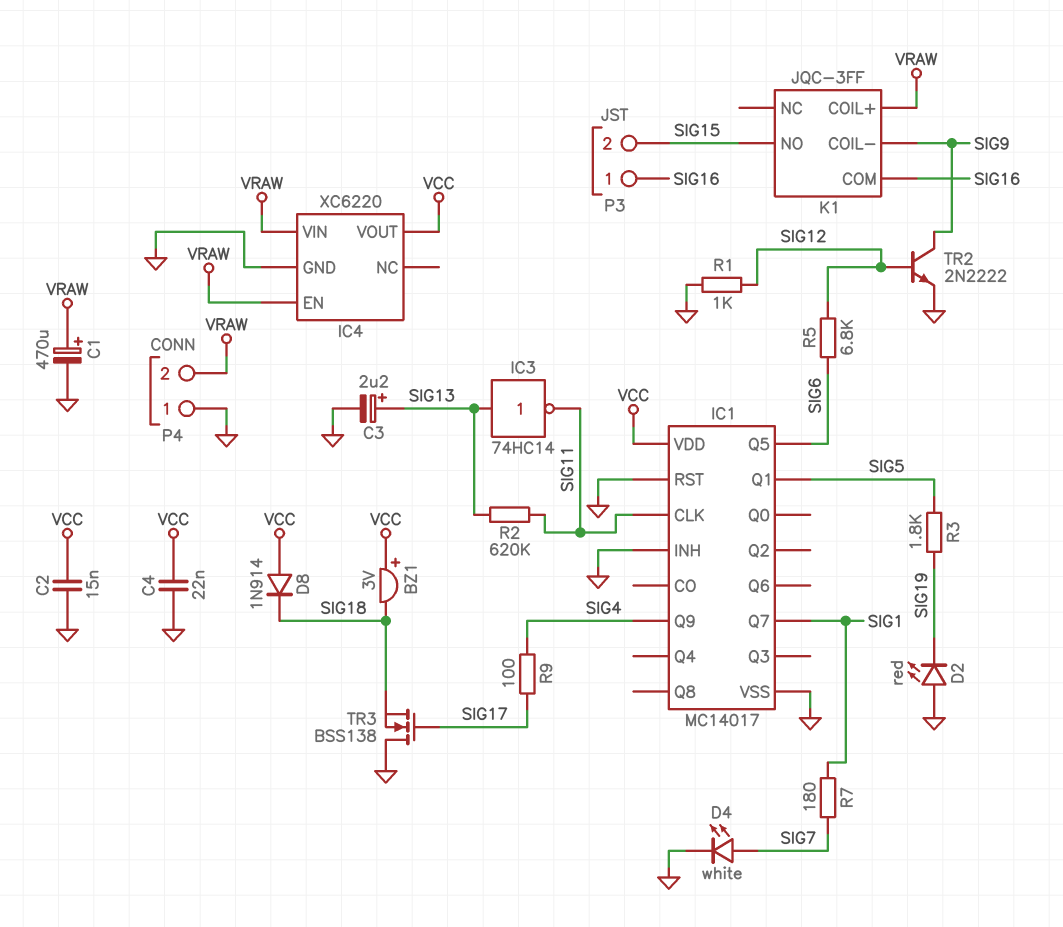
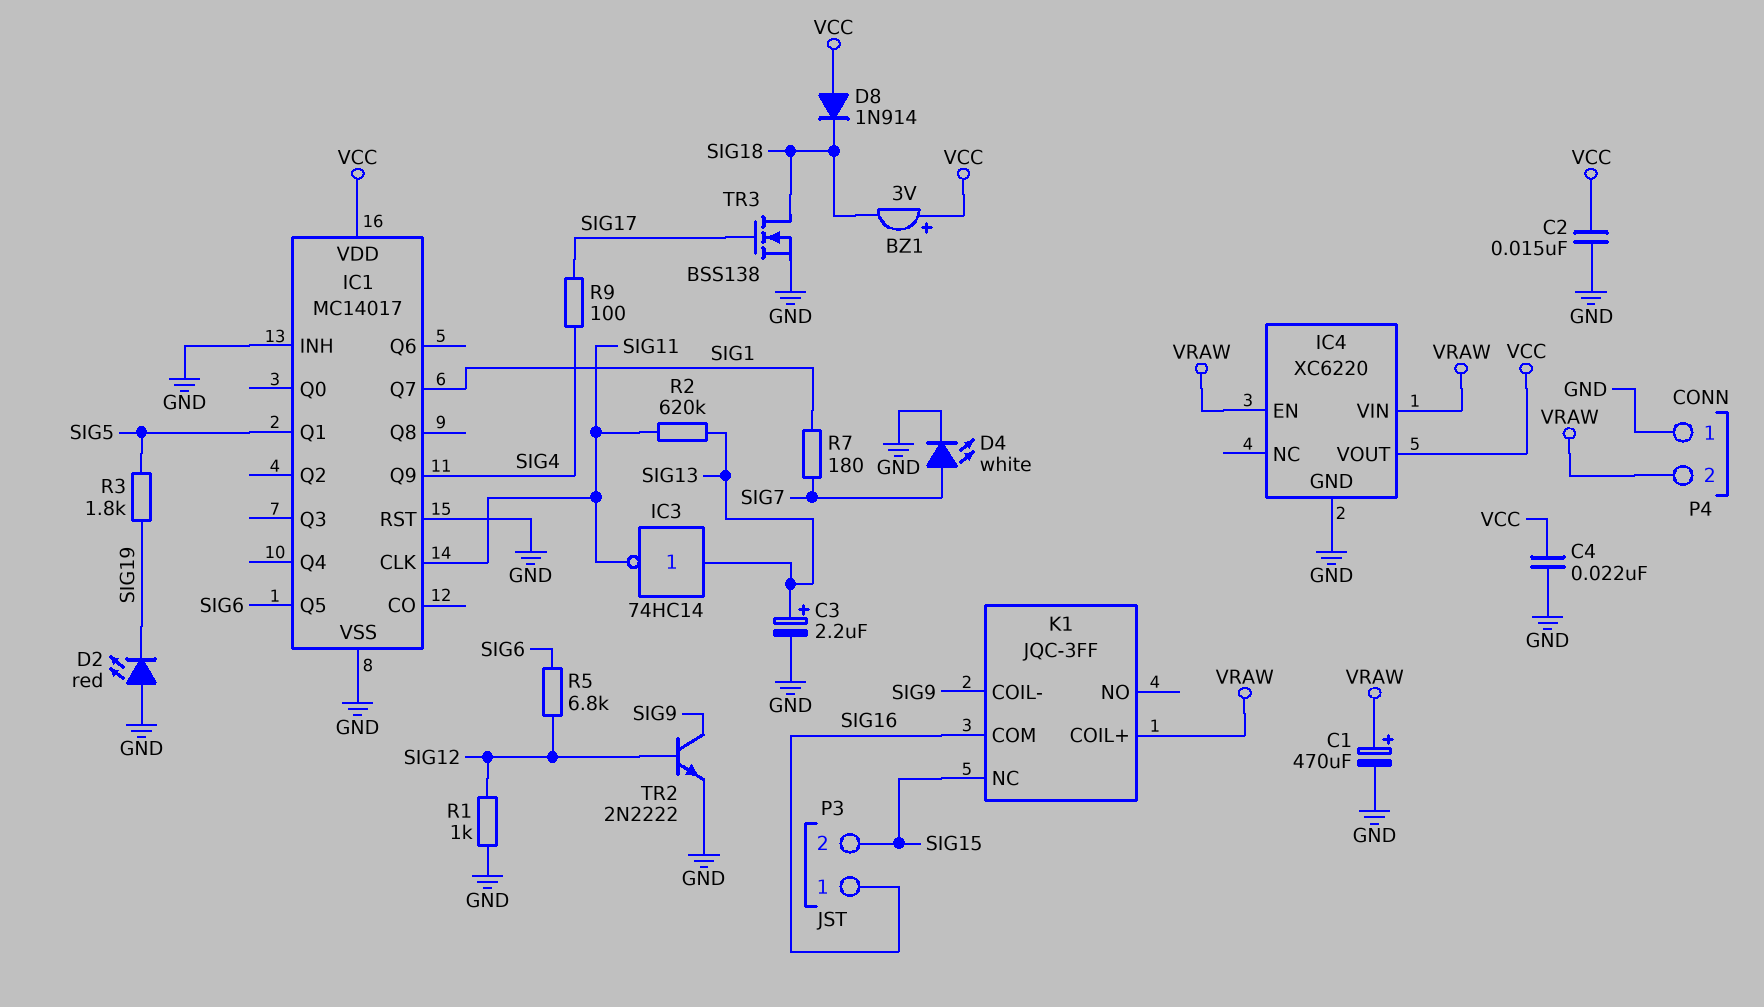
K1 pin NC: none -> SIG15
K1 pin NO: SIG15 -> none
TR3: NMOS BSS138 (G SIG17, D GND, S SIG18) -> NMOS BSS138 (G SIG17, D SIG18, S GND)

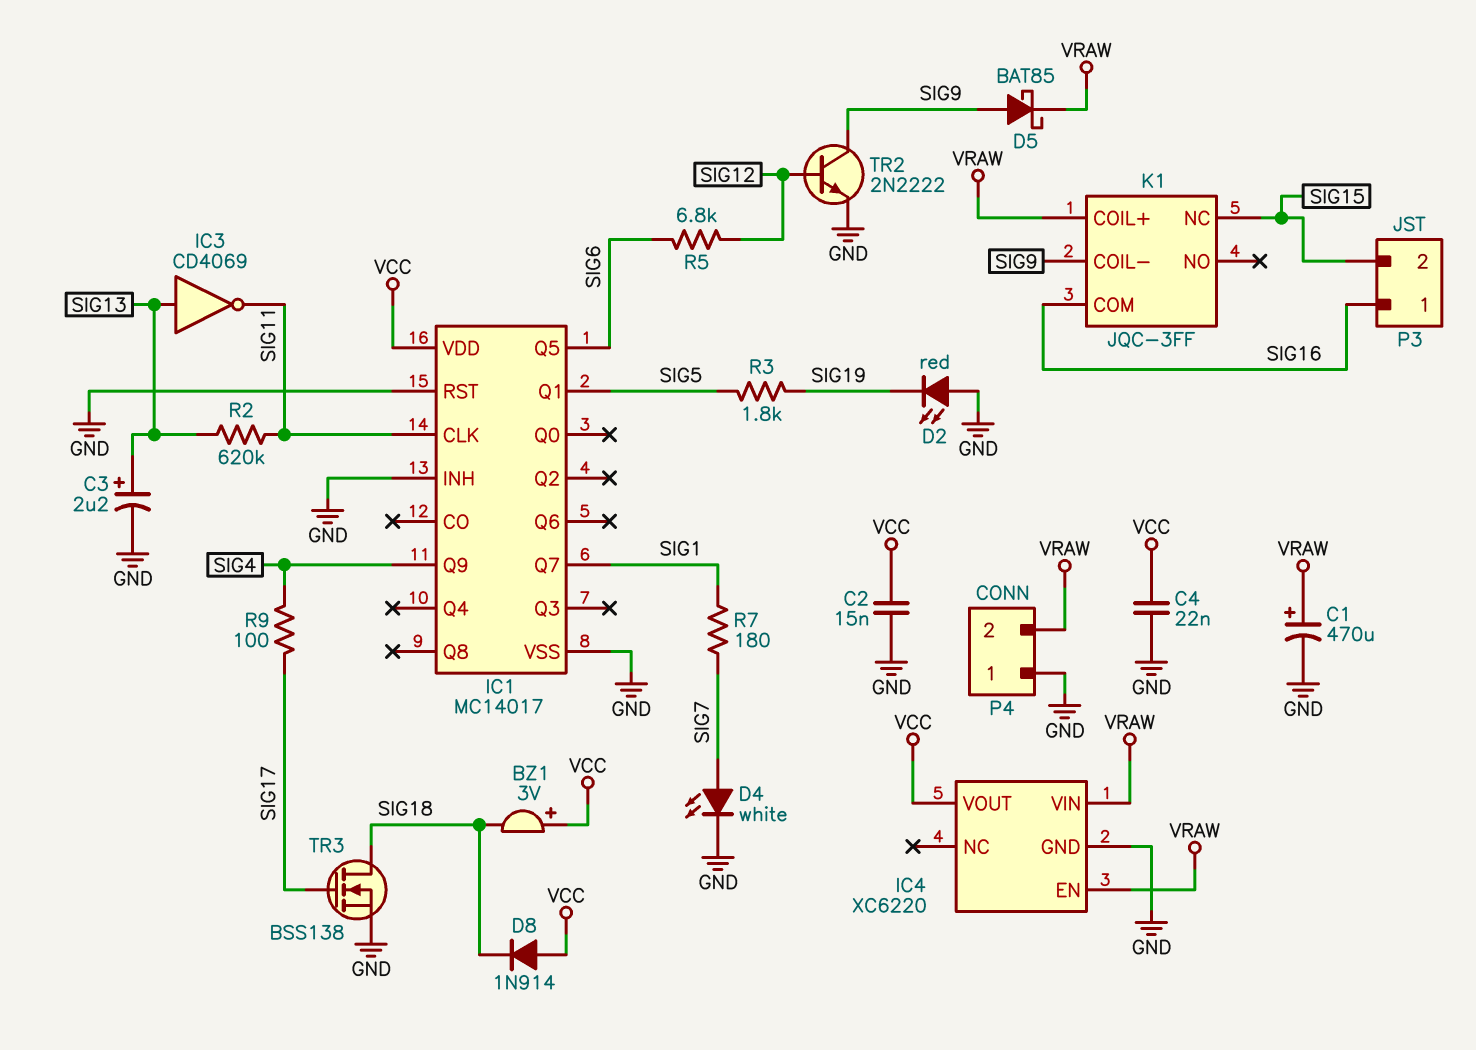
D5: none -> schottky BAT85 (A SIG9, K VRAW)
IC3: NOT 74HC14 (in SIG13, out SIG11) -> NOT CD4069 (in SIG13, out SIG11)
R1: 1k (GND, SIG12) -> none

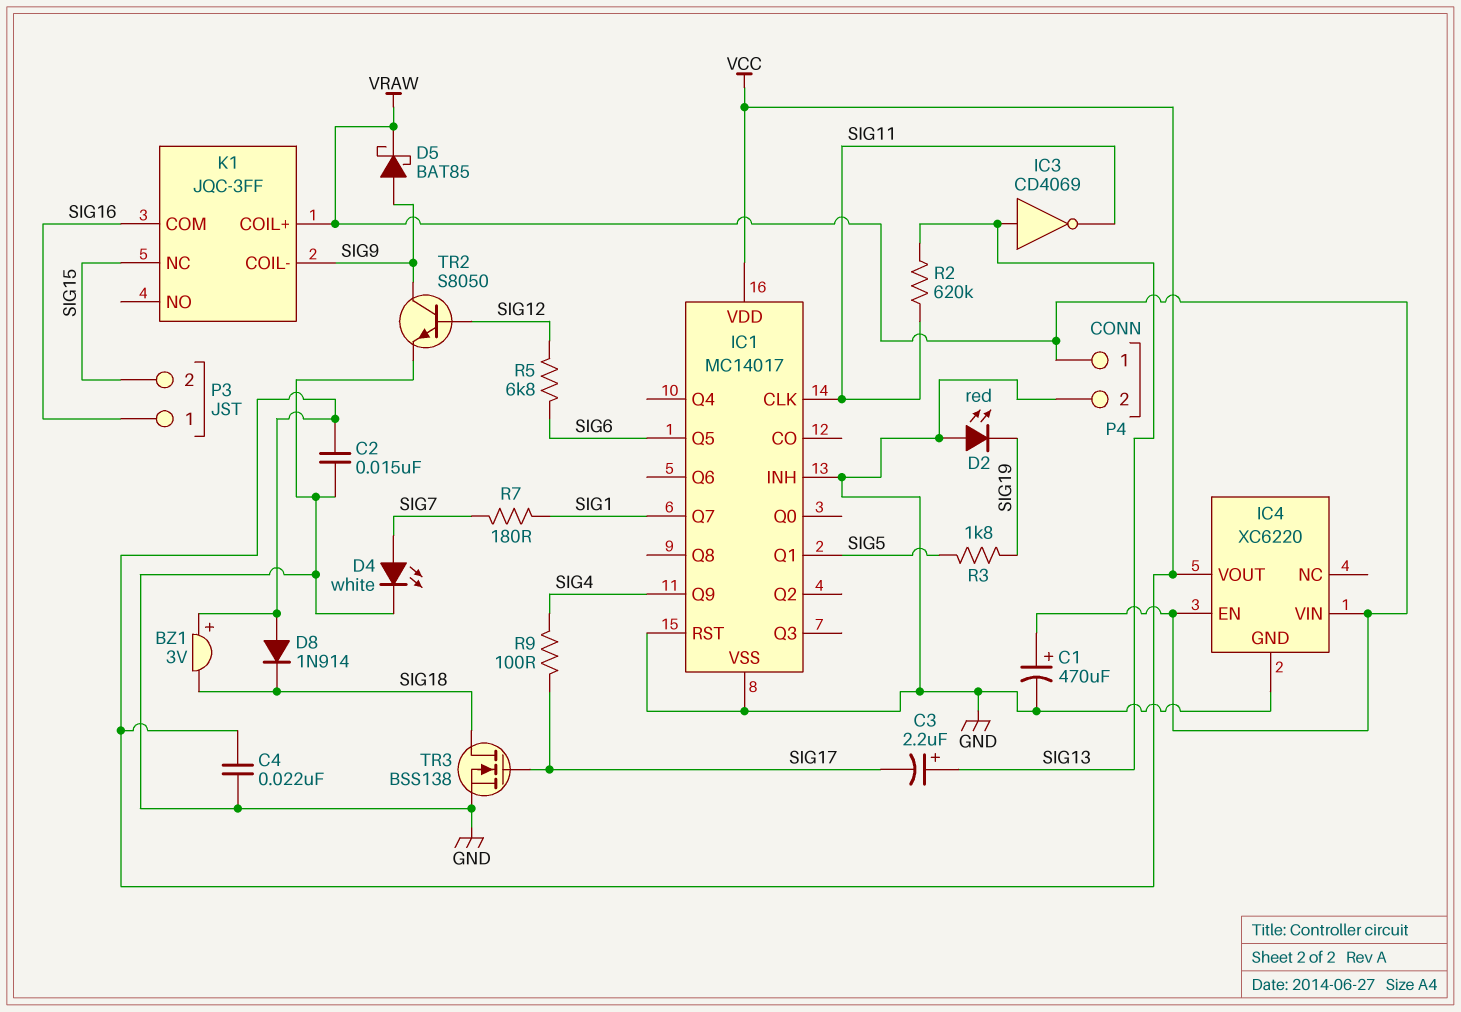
C3: 2.2uF (plus SIG13, minus GND) -> 2.2uF (plus SIG13, minus SIG17)
P4 pin 1: GND -> VRAW
P4 pin 2: VRAW -> GND
TR2: NPN 2N2222 (B SIG12, C SIG9, E GND) -> NPN S8050 (B SIG12, C SIG9, E GND)

